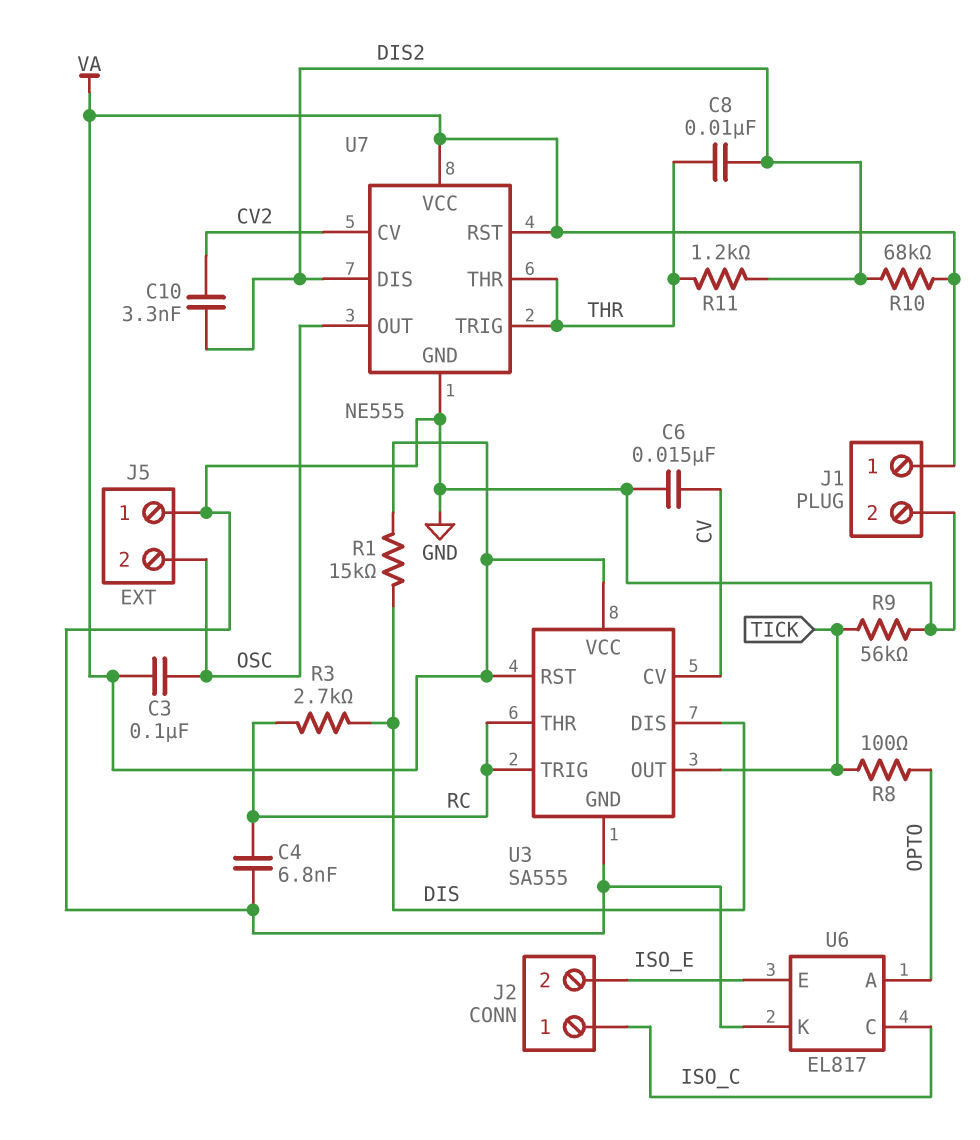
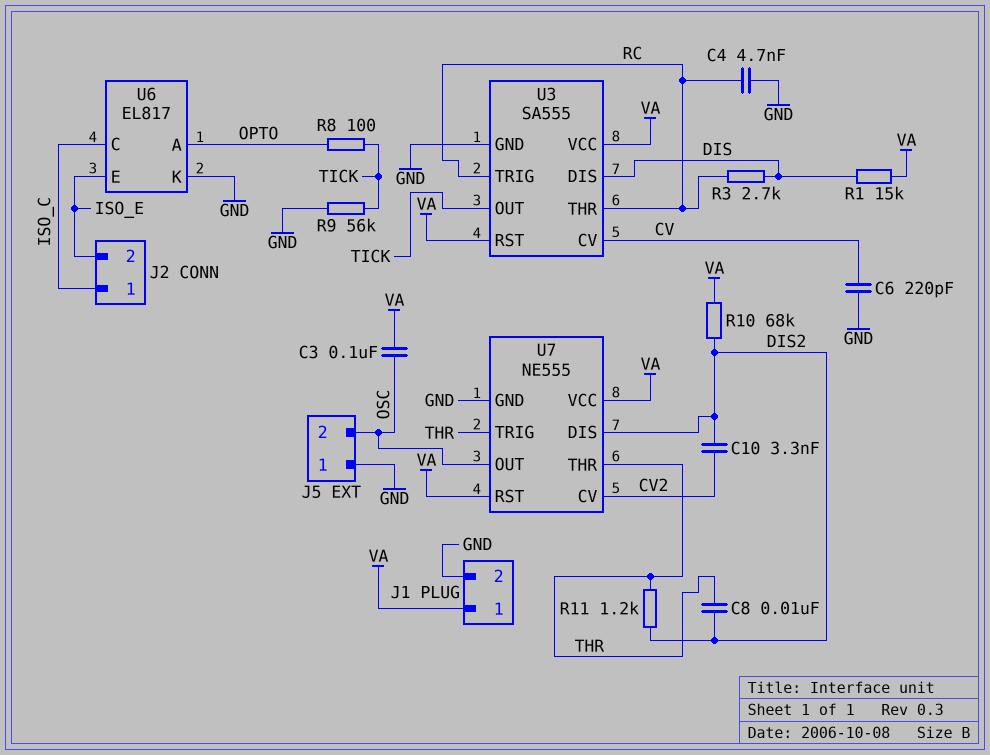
C4: 6.8nF (GND, RC) -> 4.7nF (GND, RC)
C6: 15nF (CV, GND) -> 220pF (CV, GND)

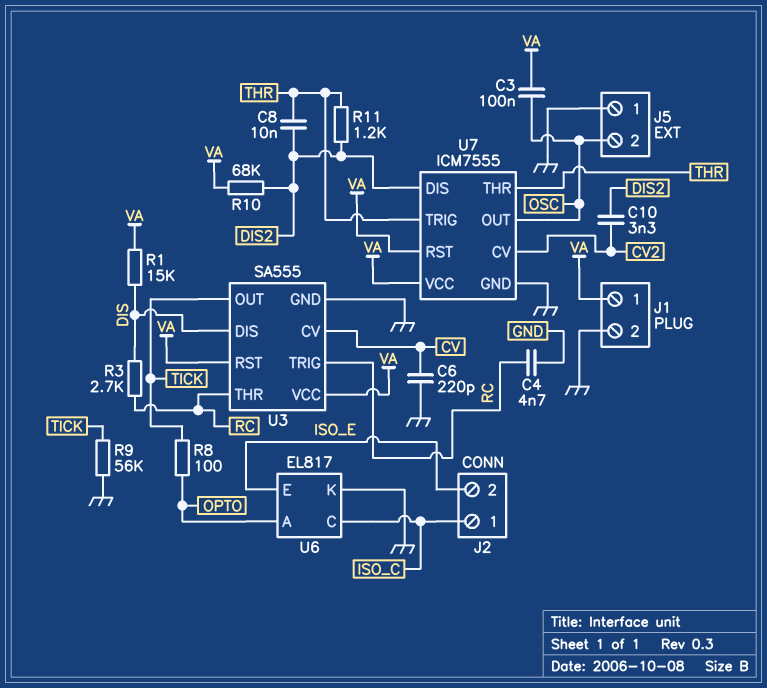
U7: NE555 -> ICM7555

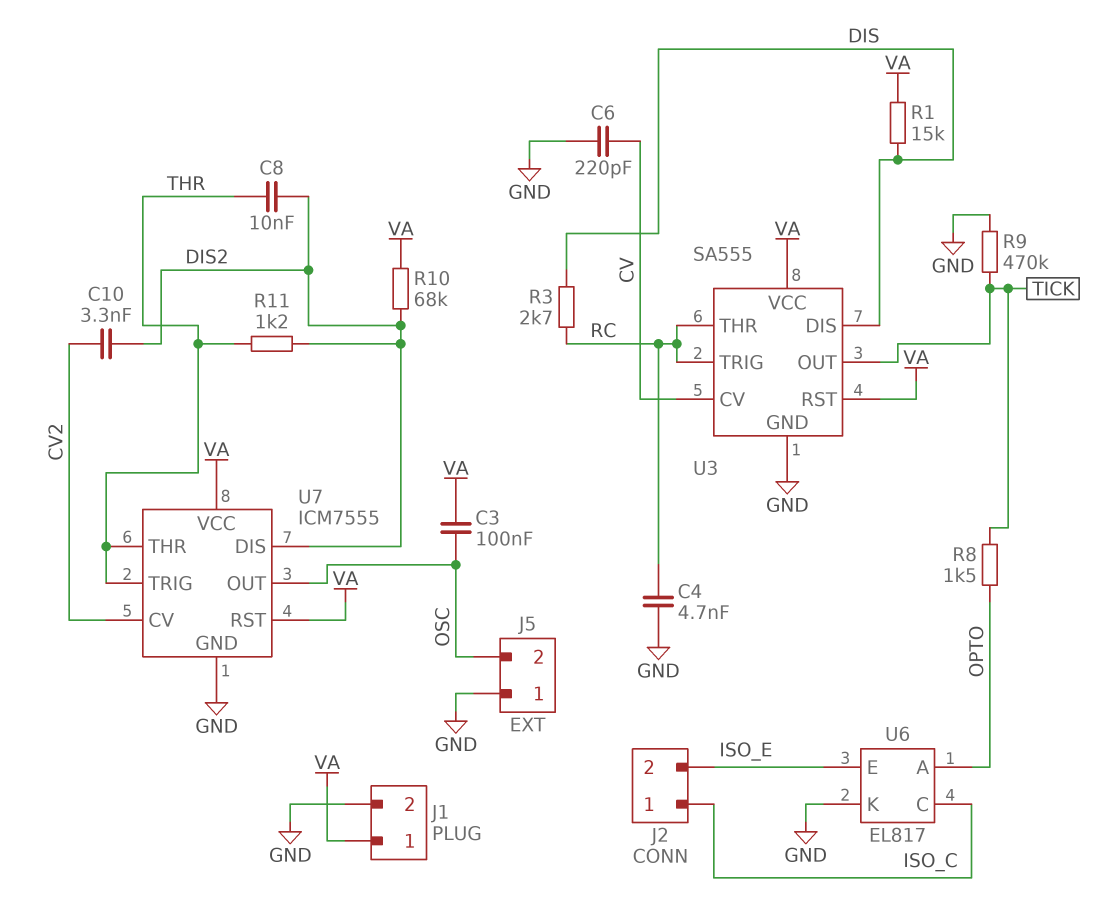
R8: 100 (OPTO, TICK) -> 1.5k (OPTO, TICK)
R9: 56k (GND, TICK) -> 470k (GND, TICK)

